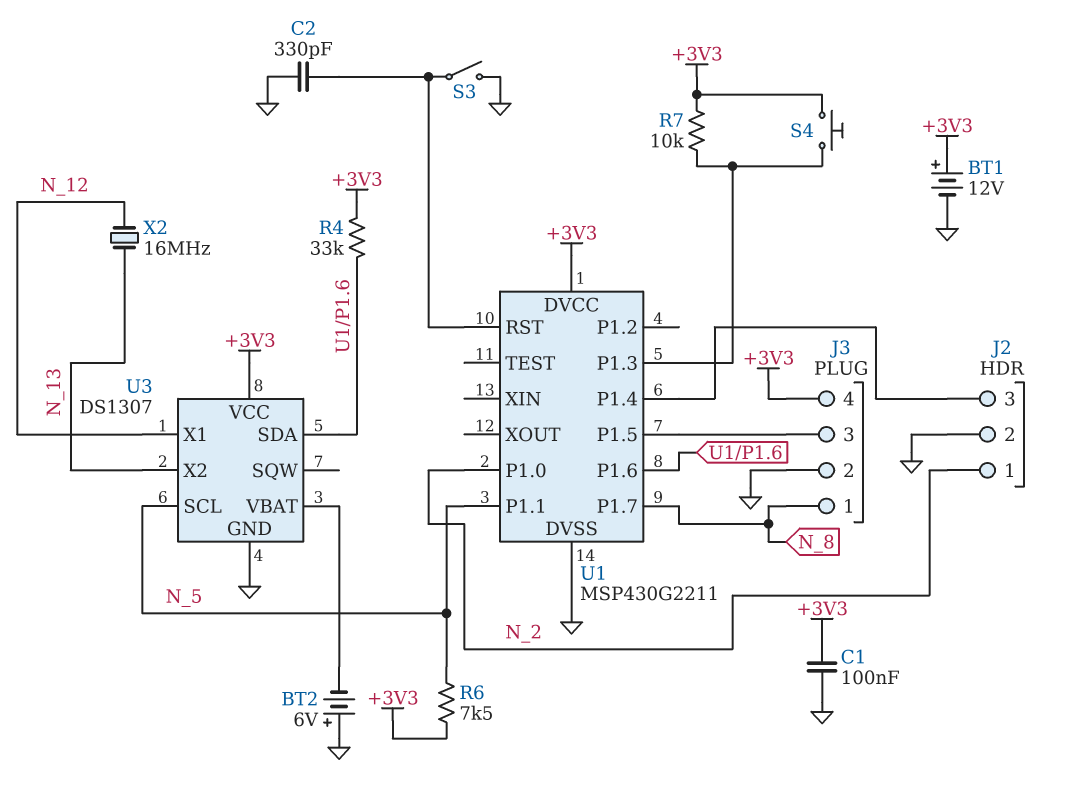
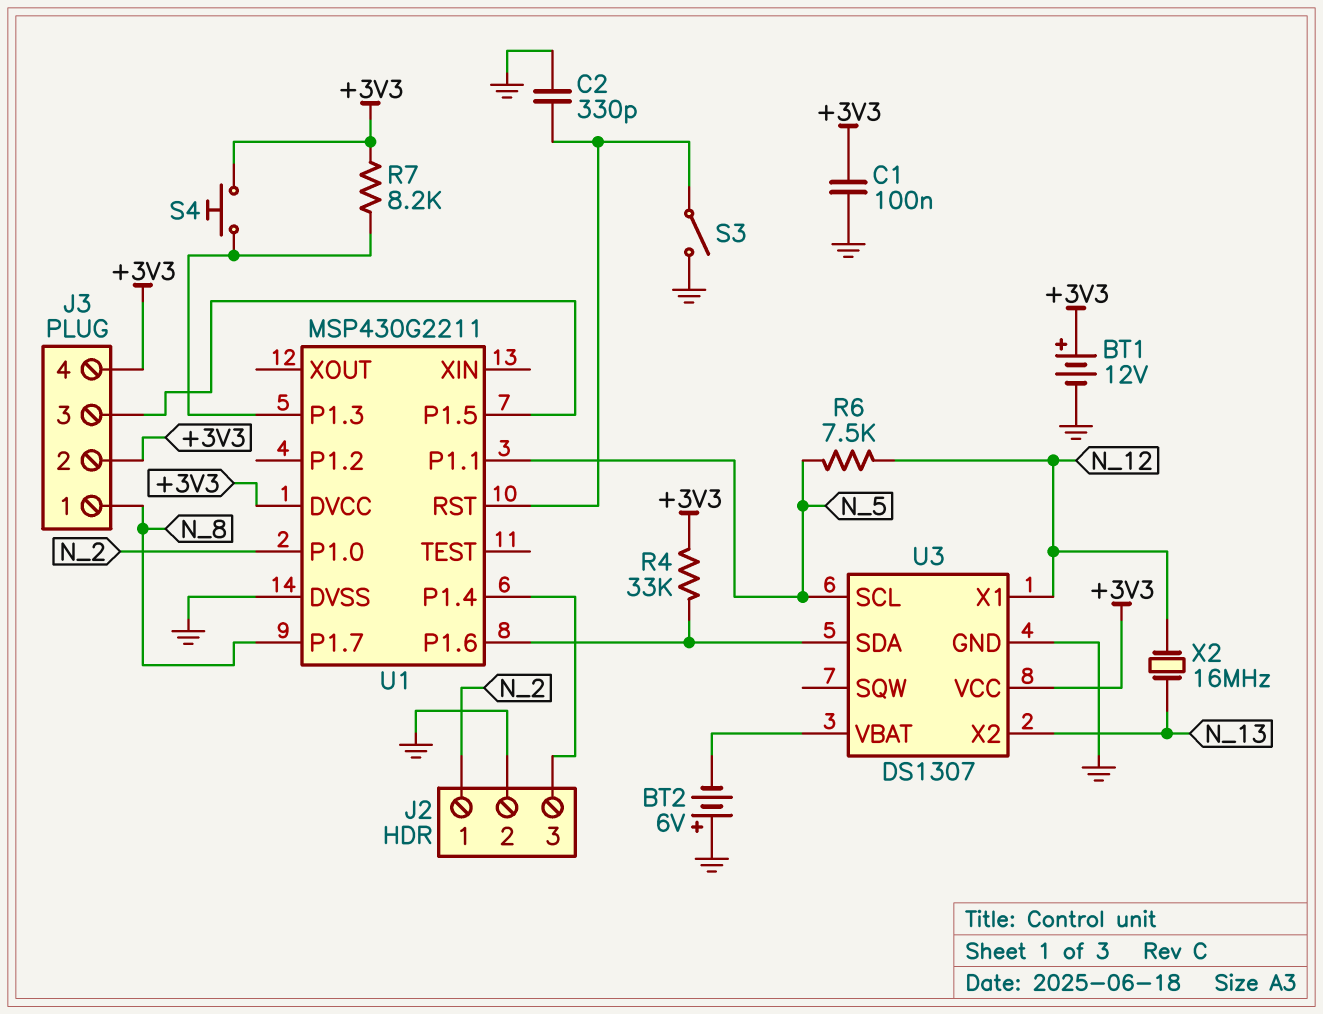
J3 pin 2: GND -> +3V3
R6: 7.5k (+3V3, N_5) -> 7.5k (N_5, N_12)
R7: 10k (+3V3, U1/P1.3) -> 8.2k (+3V3, U1/P1.3)

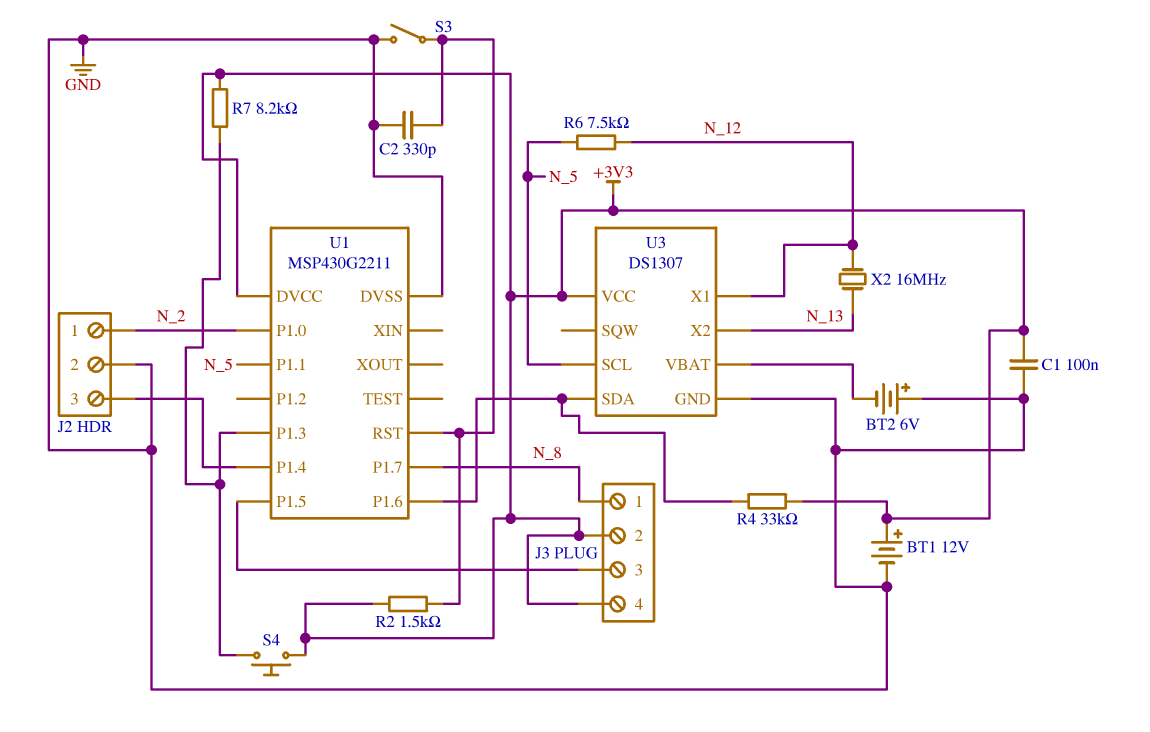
R2: none -> 1.5k (+3V3, U1/RST)

